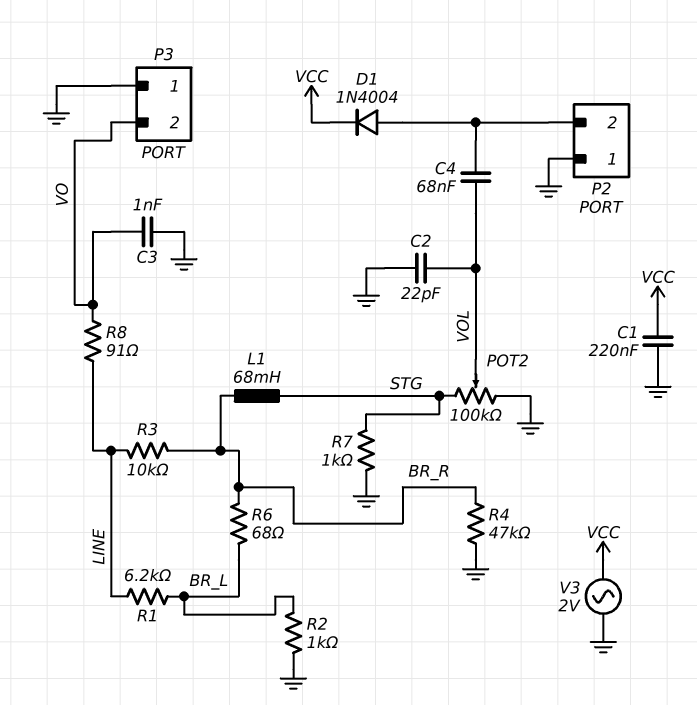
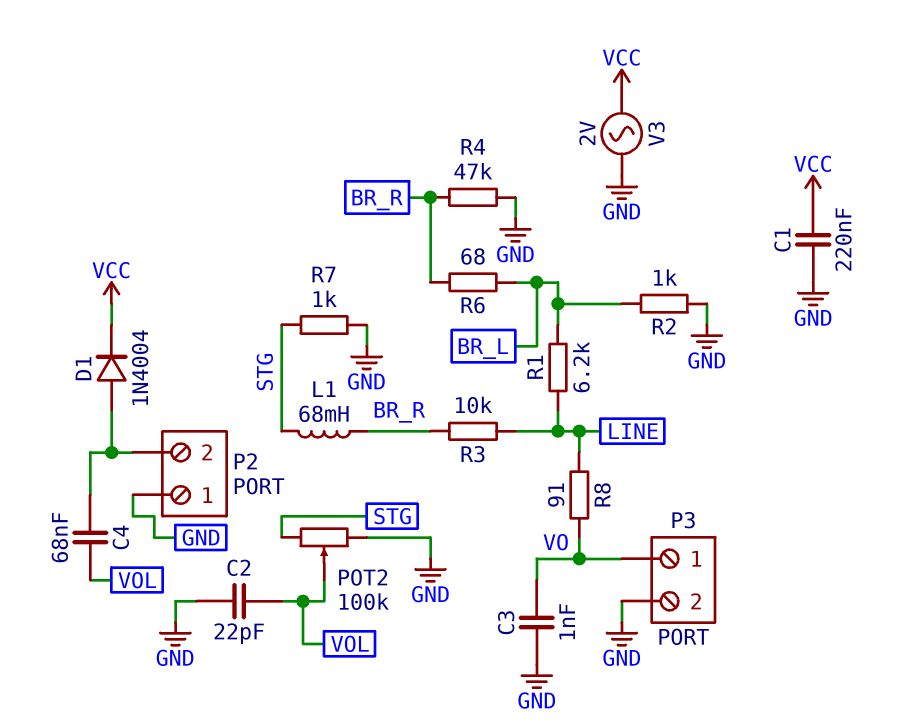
P3 pin 1: GND -> VO
P3 pin 2: VO -> GND

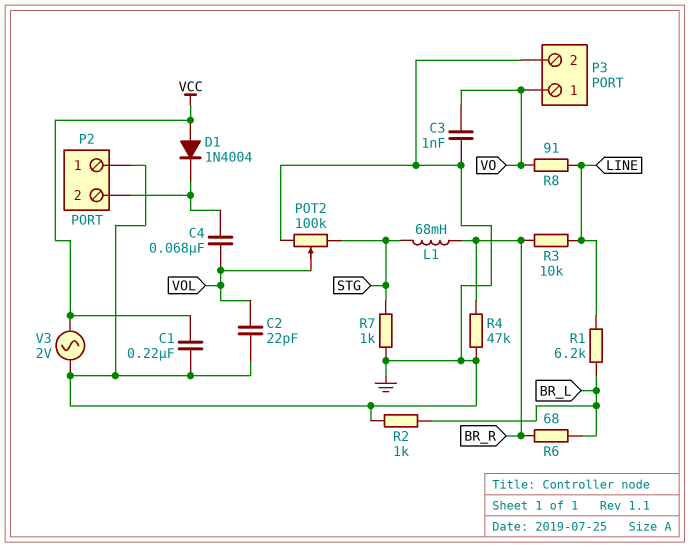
D1: diode 1N4004 (A P2/2, K VCC) -> diode 1N4004 (A VCC, K P2/2)

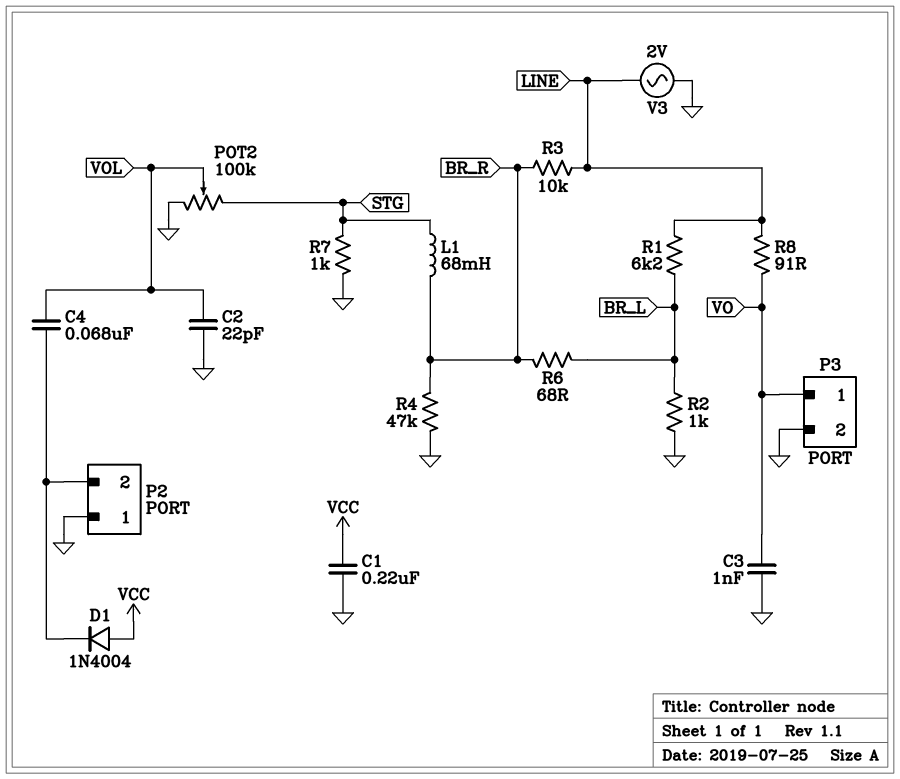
V3: AC 2V (GND, VCC) -> AC 2V (GND, LINE)

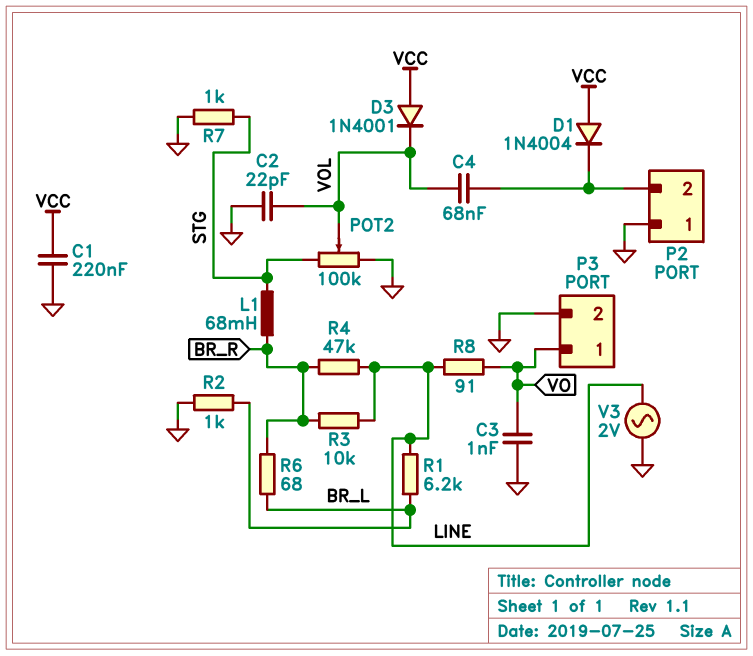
D3: none -> diode 1N4001 (A VCC, K VOL)
R4: 47k (BR_R, GND) -> 47k (BR_R, LINE)

